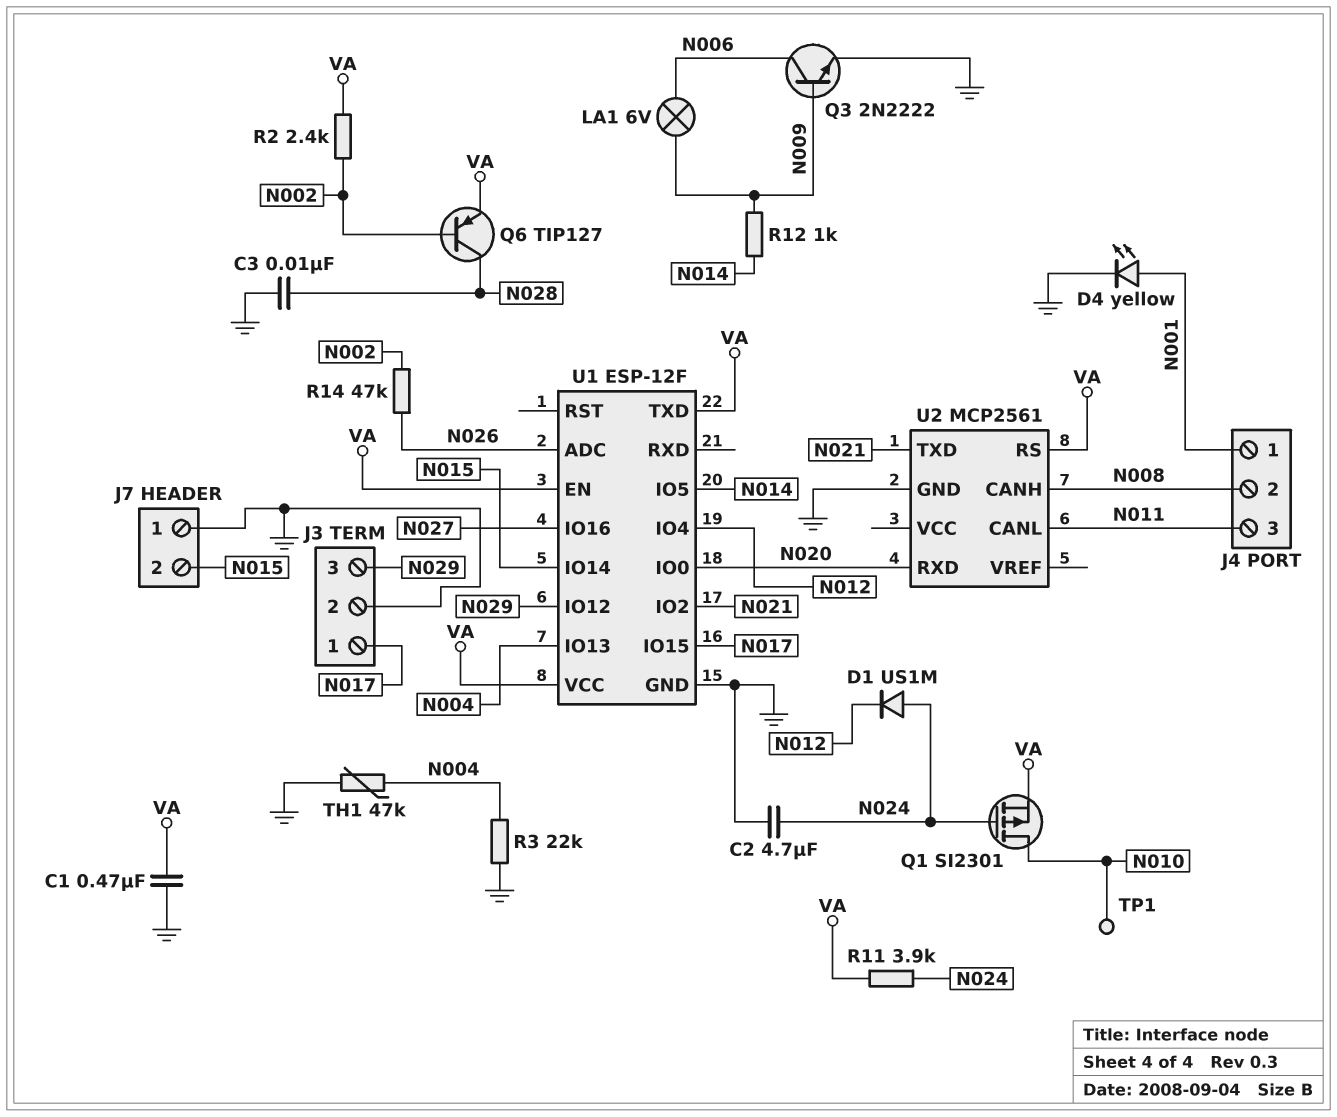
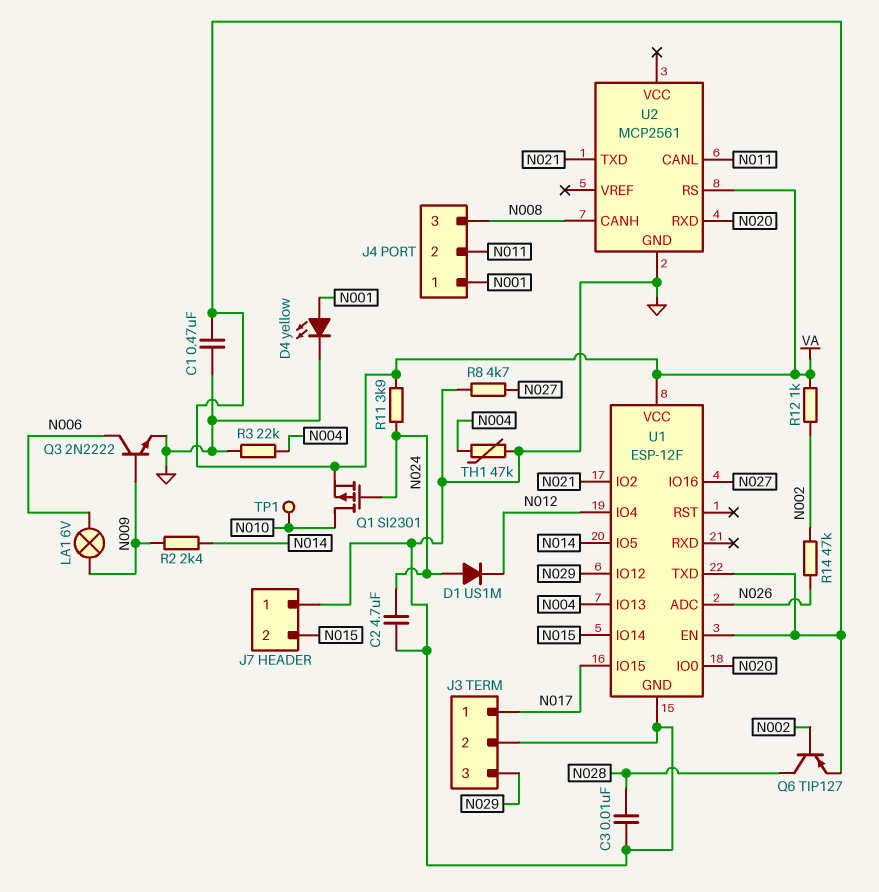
J4 pin 2: N008 -> N011
J4 pin 3: N011 -> N008
R2: 2.4k (N002, VA) -> 2.4k (N009, N014)
R8: none -> 4.7k (GND, N027)
R12: 1k (N009, N014) -> 1k (N002, VA)

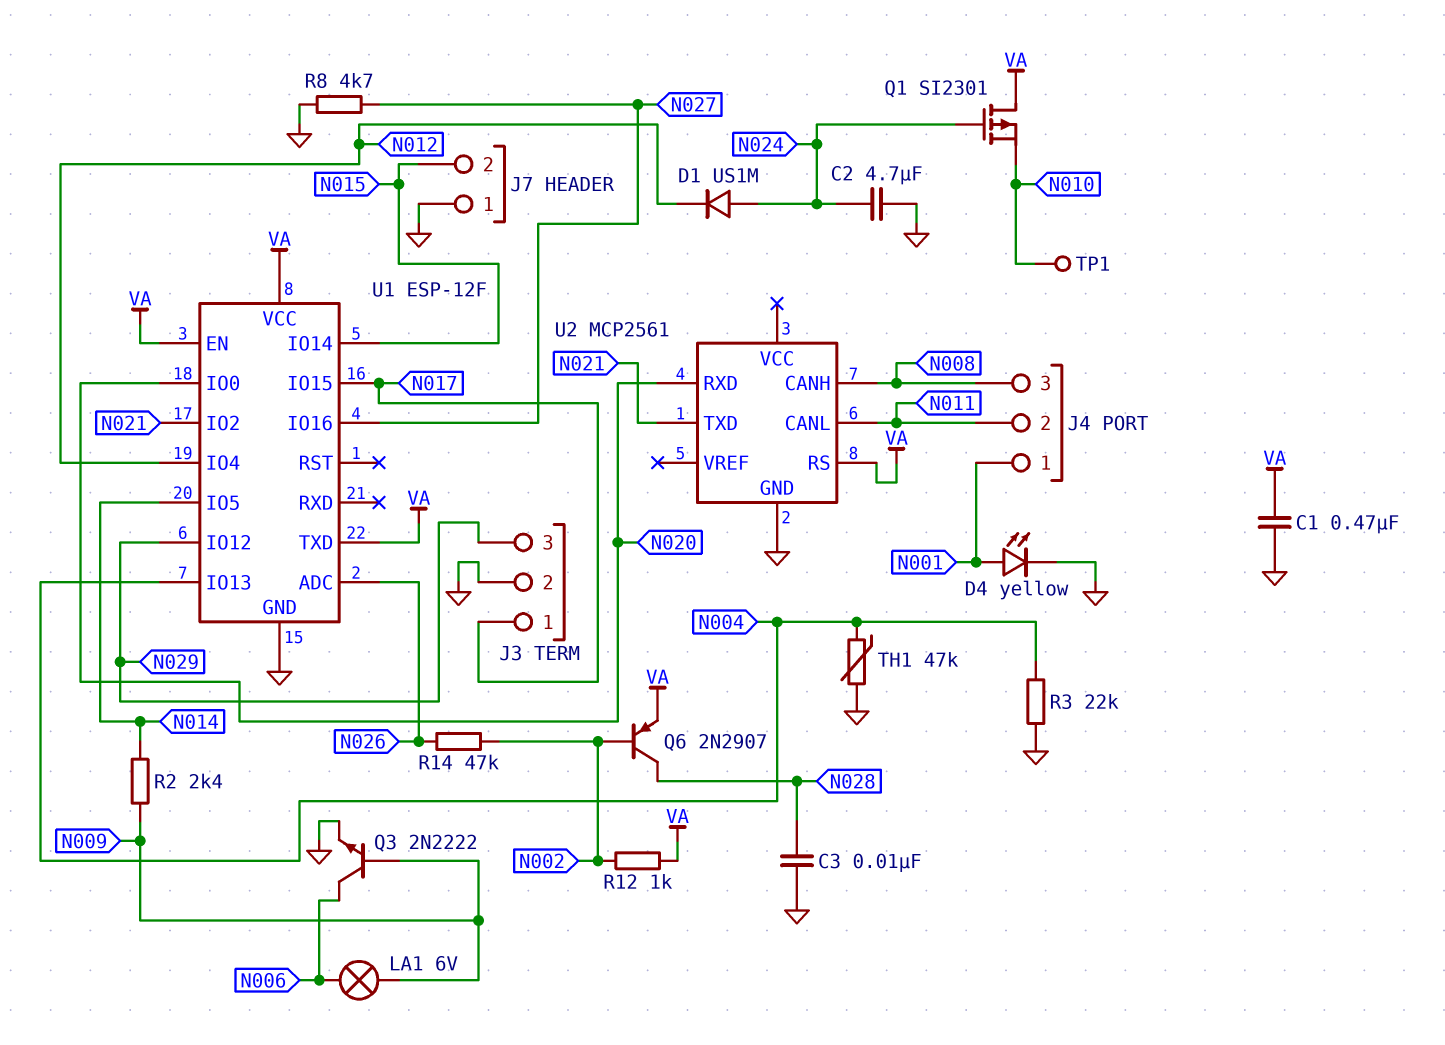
Q1: PMOS SI2301 (G N024, D N010, S VA) -> PMOS SI2301 (G N024, D VA, S N010)
Q6: PNP TIP127 (B N002, C N028, E VA) -> PNP 2N2907 (B N002, C N028, E VA)
R11: 3.9k (N024, VA) -> none

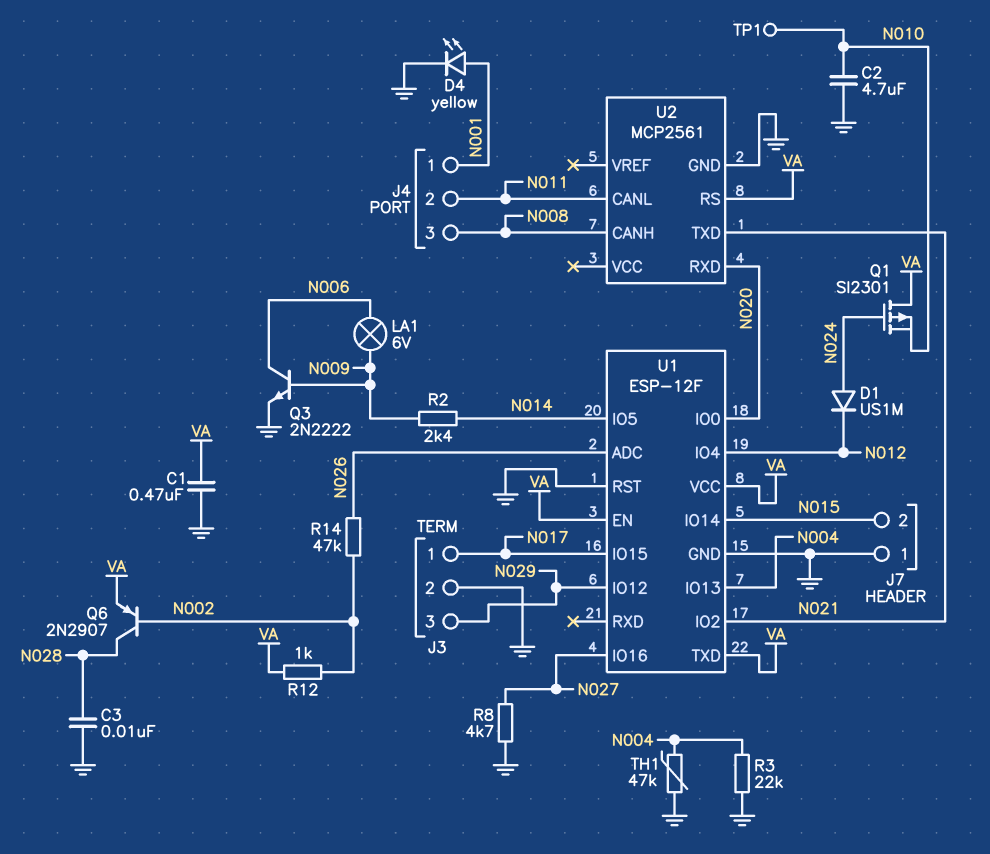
C2: 4.7uF (GND, N024) -> 4.7uF (GND, N010)
U1 pin RST: none -> GND

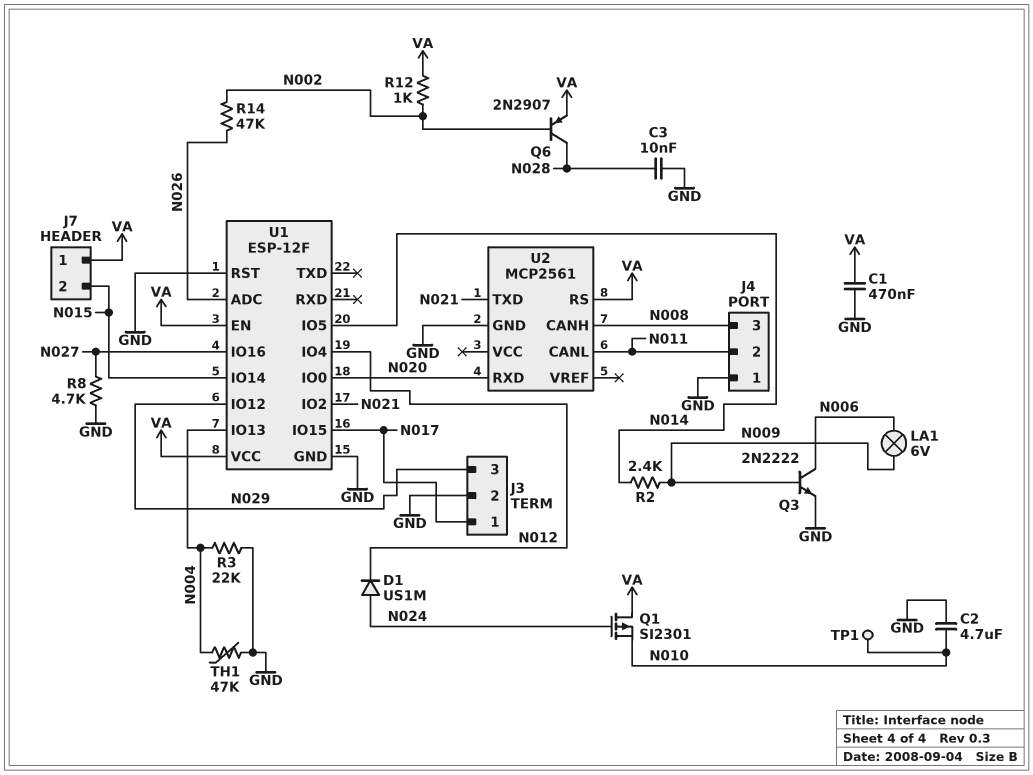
D4: LED yellow (A N001, K GND) -> none
J4 pin 1: N001 -> GND
J7 pin 1: GND -> VA
U1 pin TXD: VA -> none

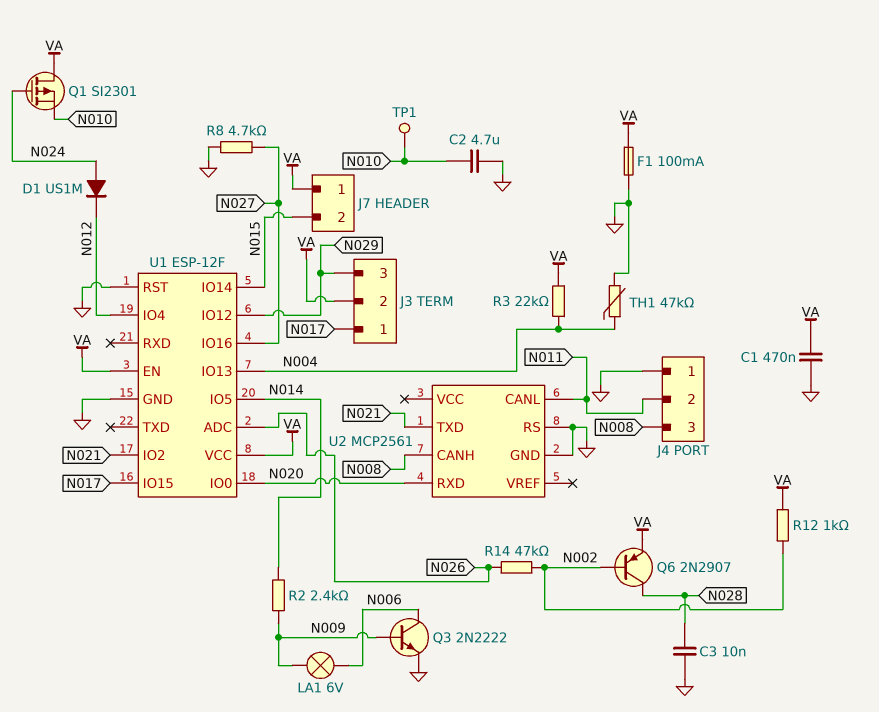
F1: none -> 100mA (GND, VA)
J3 pin 2: GND -> VA
R3: 22k (GND, N004) -> 22k (N004, VA)
U2 pin RS: VA -> GND

